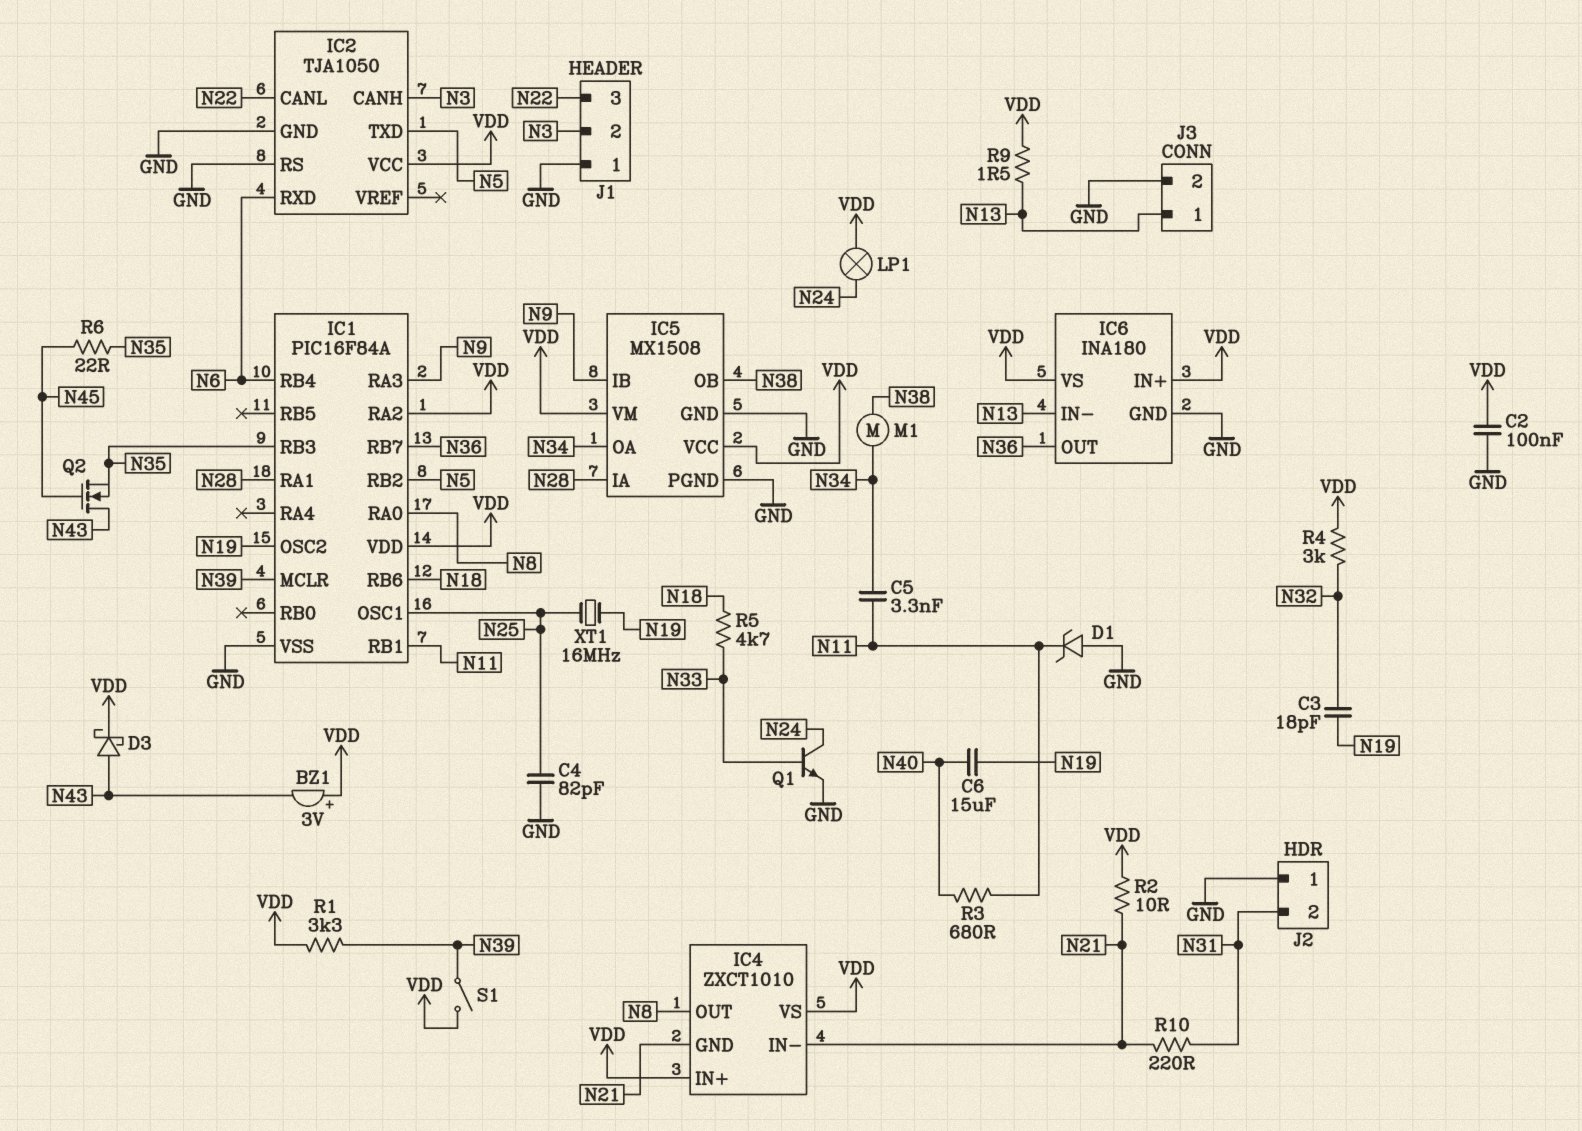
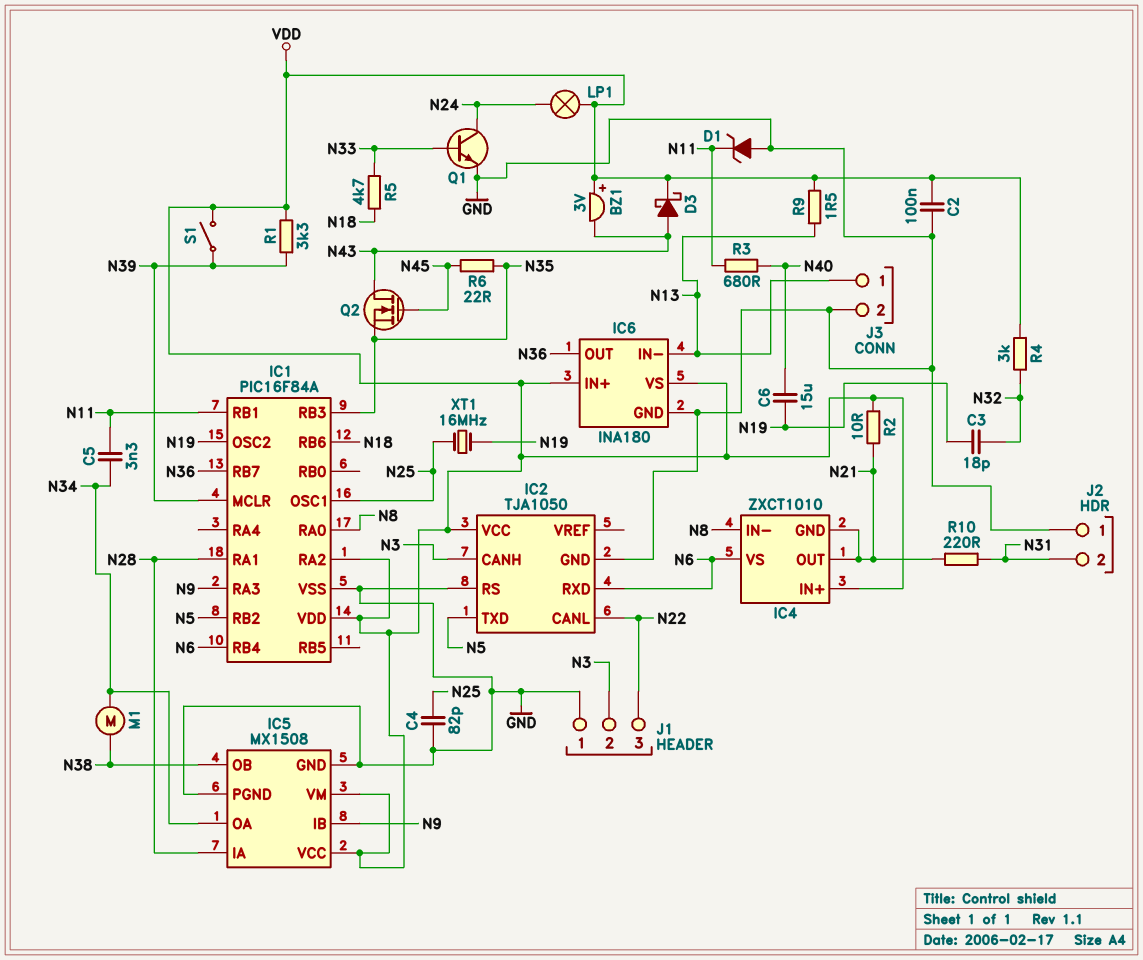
IC4 pin IN-: N21 -> N8
IC4 pin OUT: N8 -> N21
IC4 pin VS: VDD -> N6

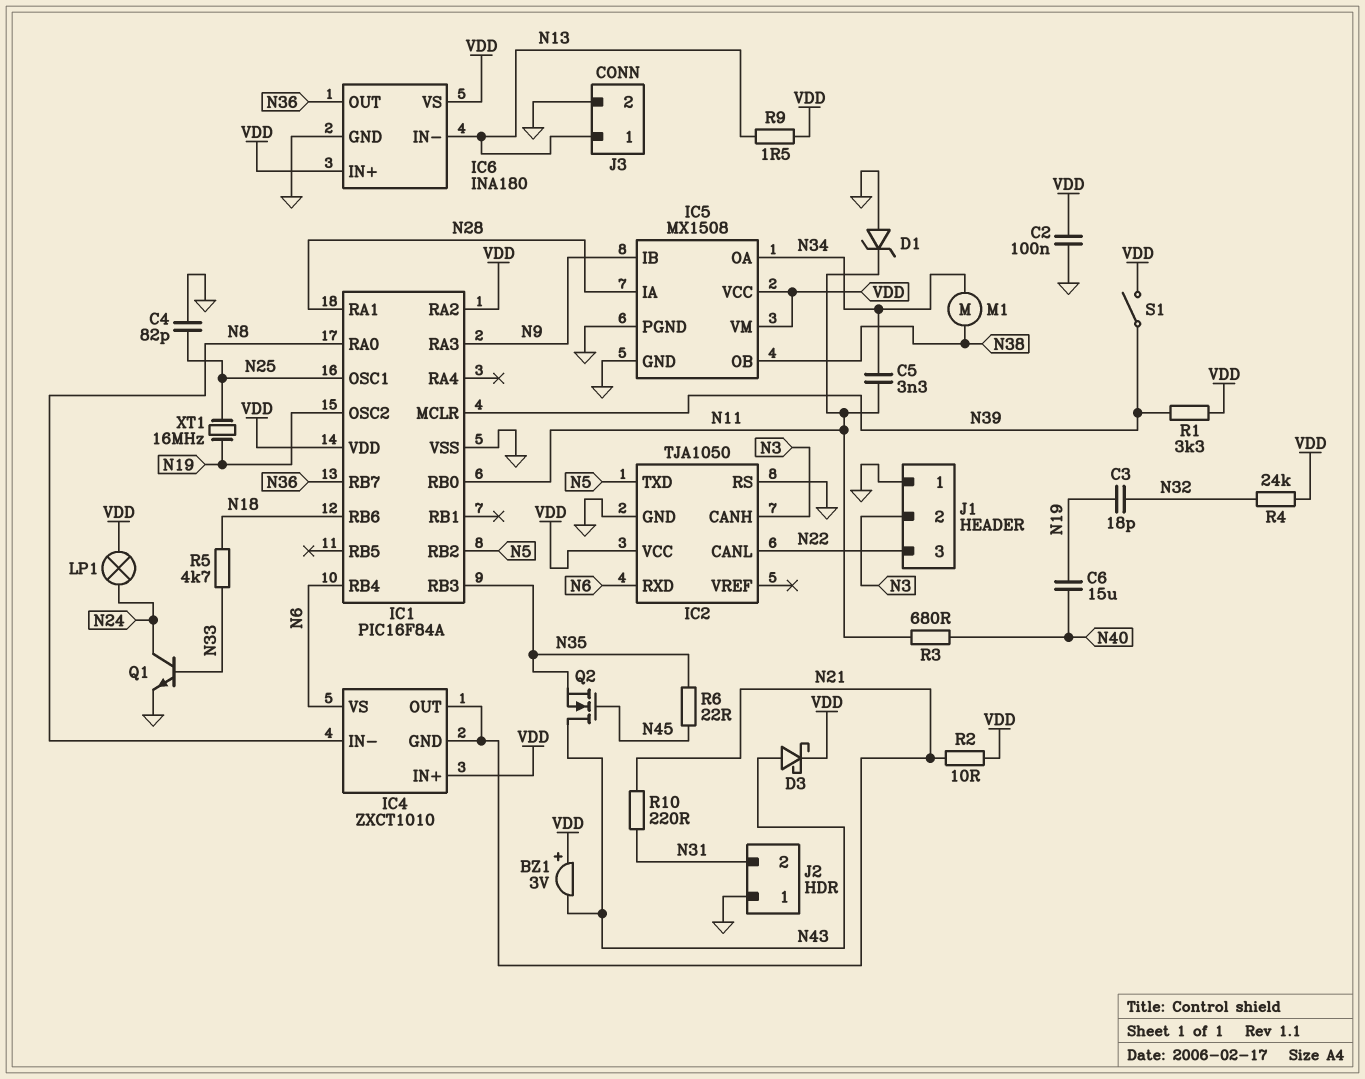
IC1 pin RB0: none -> N11
IC1 pin RB1: N11 -> none
R4: 3k (N32, VDD) -> 24k (N32, VDD)

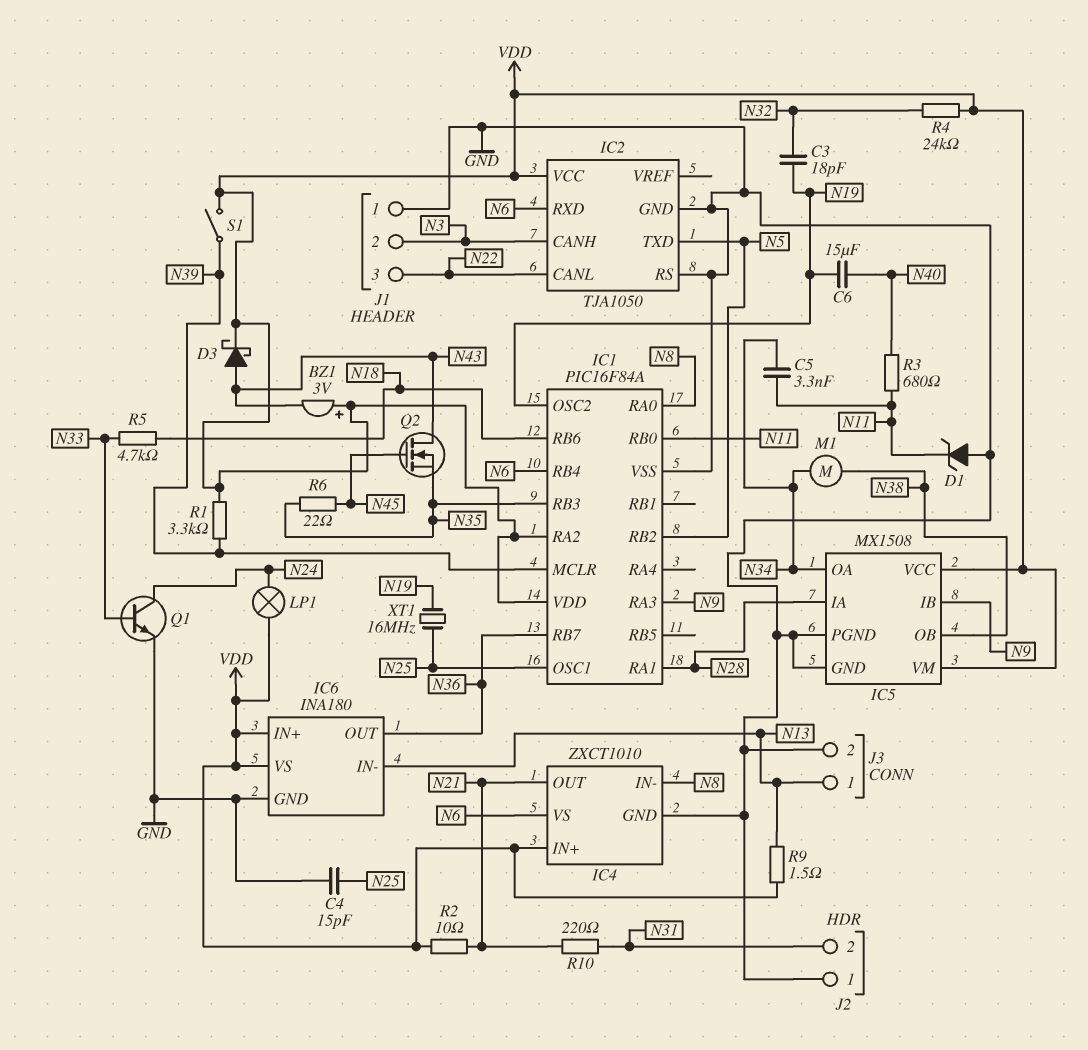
C2: 100nF (GND, VDD) -> none
C4: 82pF (GND, N25) -> 15pF (GND, N25)
IC4 pin GND: N21 -> GND

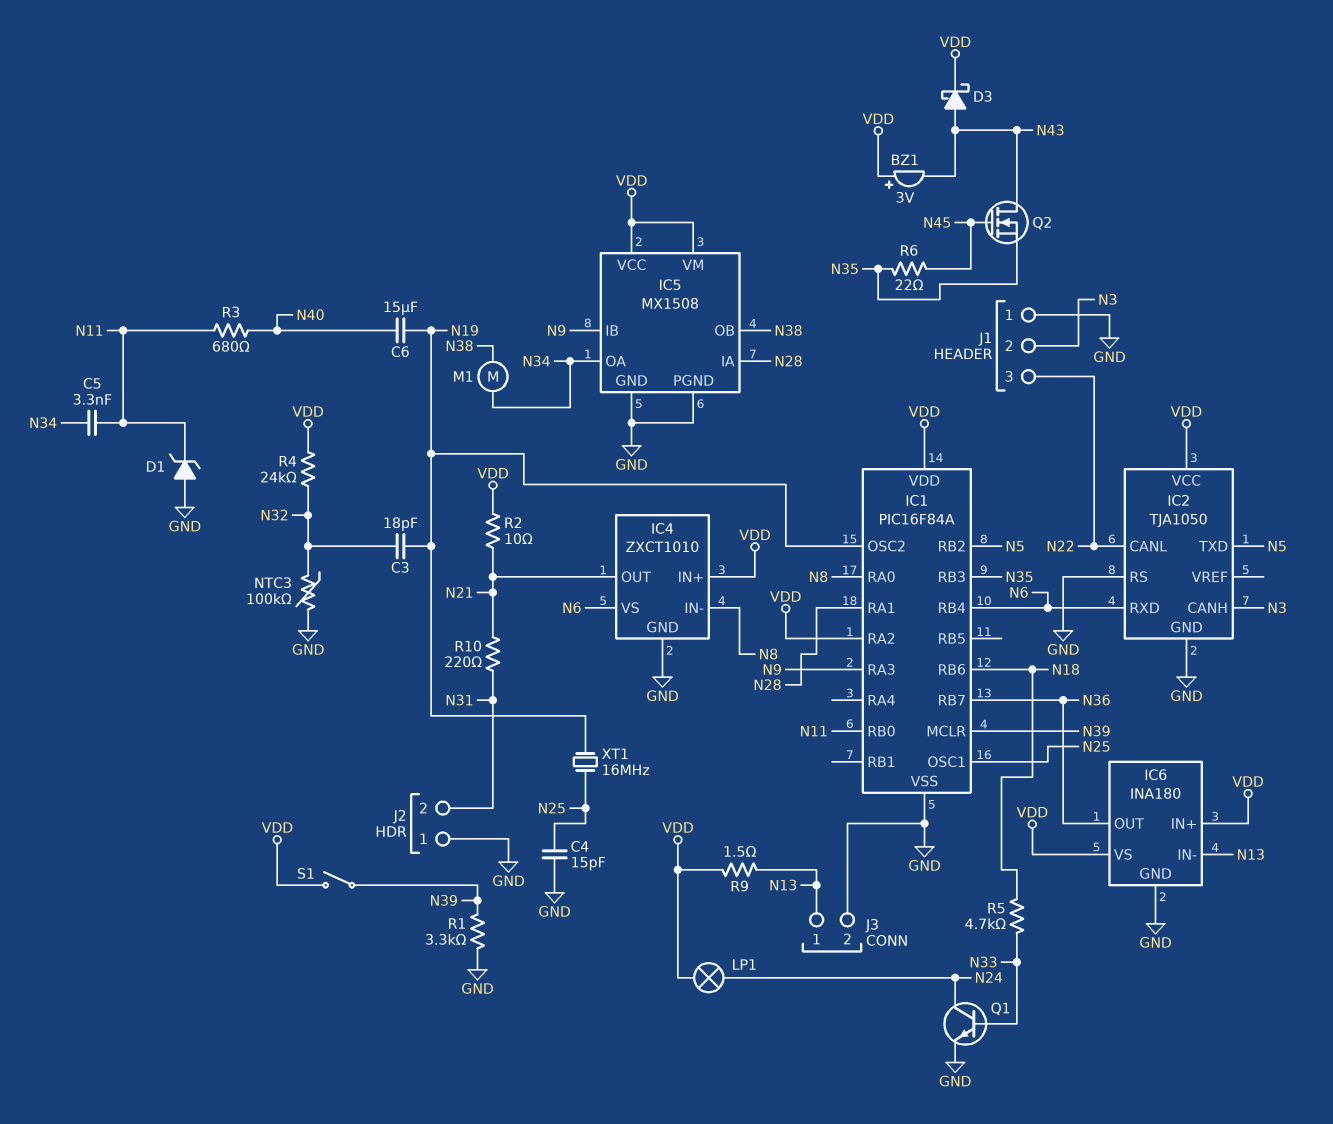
NTC3: none -> 100k (GND, N32)
R1: 3.3k (N39, VDD) -> 3.3k (GND, N39)

